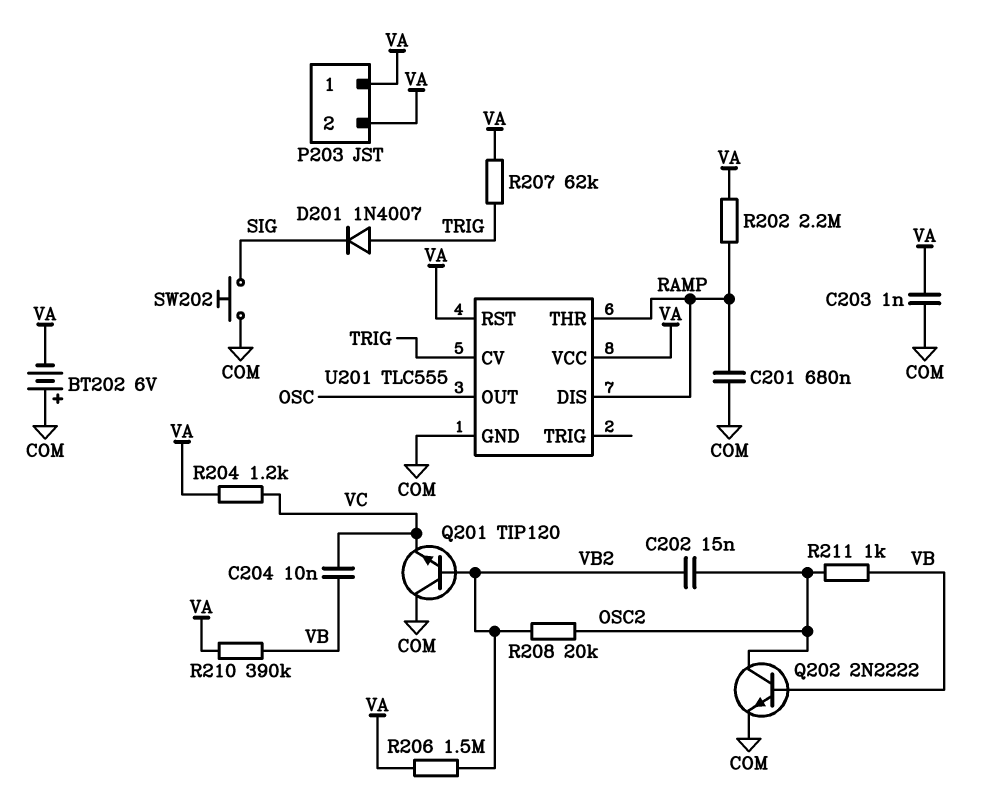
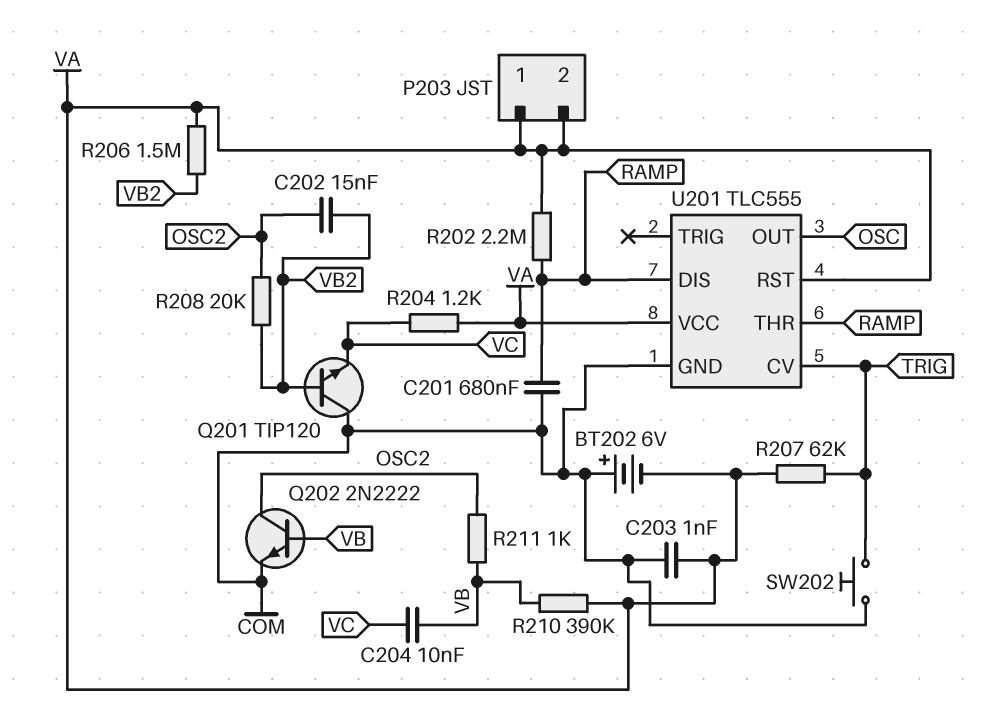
D201: diode 1N4007 (A TRIG, K SIG) -> none
SW202: button (COM, SIG) -> button (COM, TRIG)

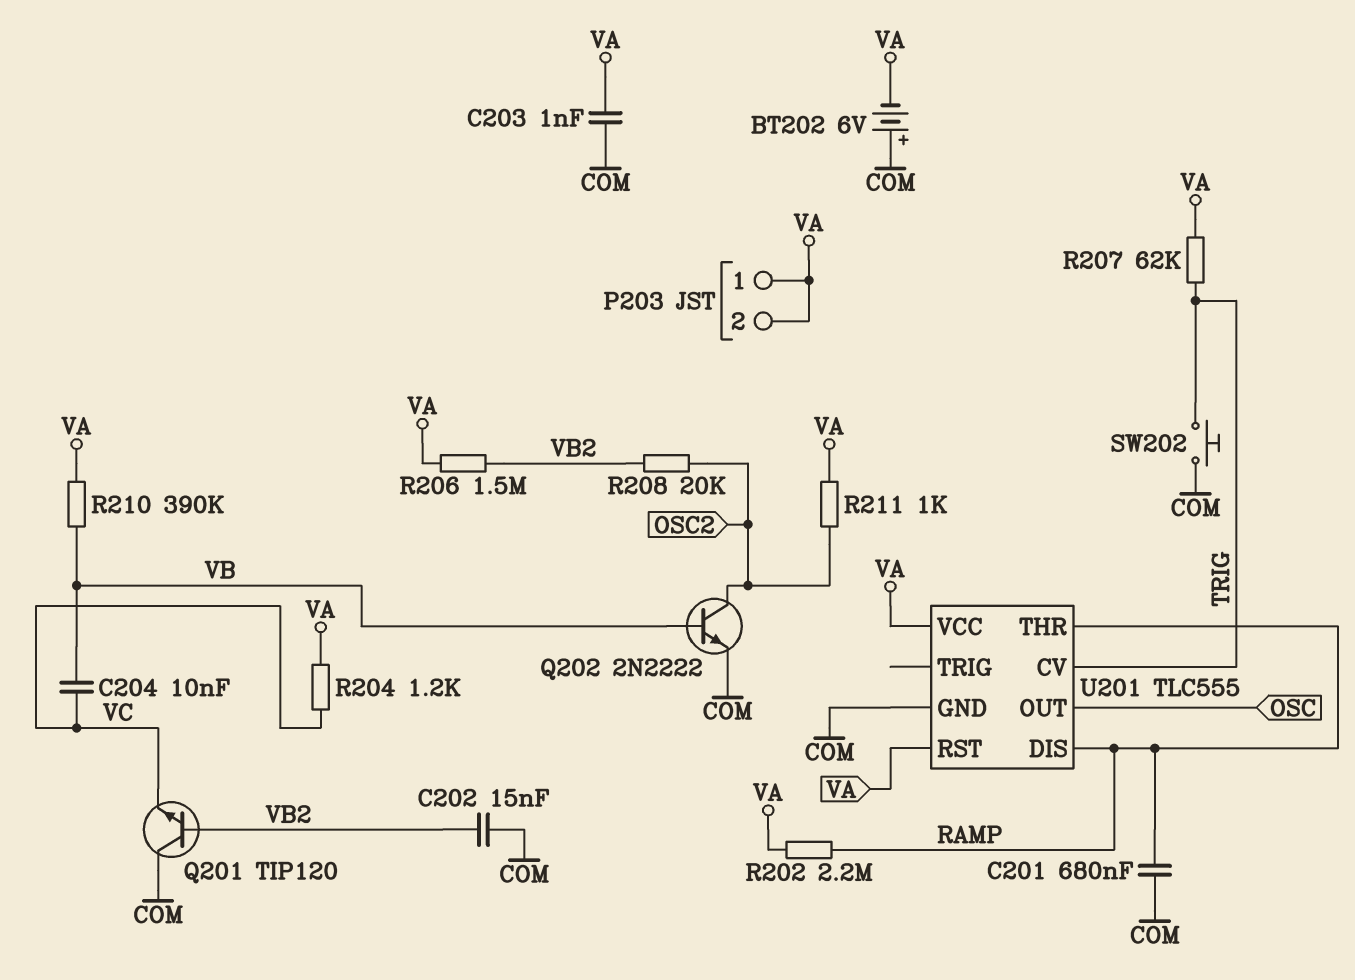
C202: 15nF (OSC2, VB2) -> 15nF (COM, VB2)
R211: 1k (OSC2, VB) -> 1k (OSC2, VA)

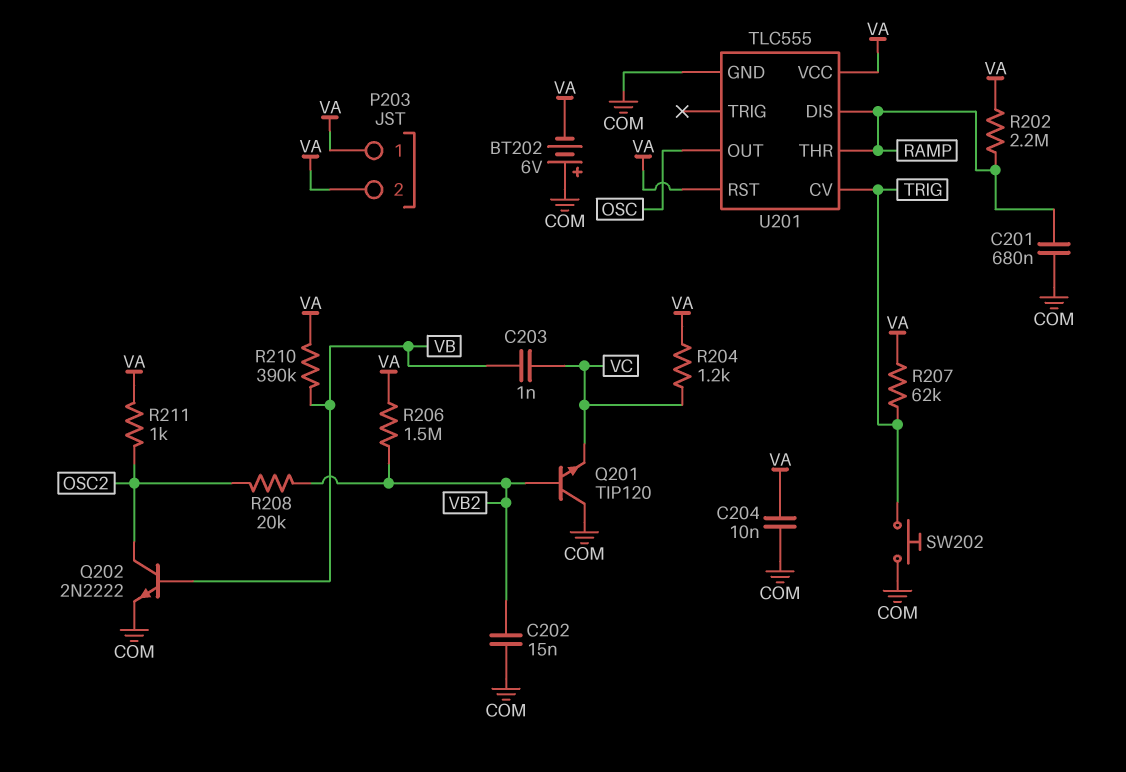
C203: 1nF (COM, VA) -> 1nF (VB, VC)
C204: 10nF (VB, VC) -> 10nF (COM, VA)

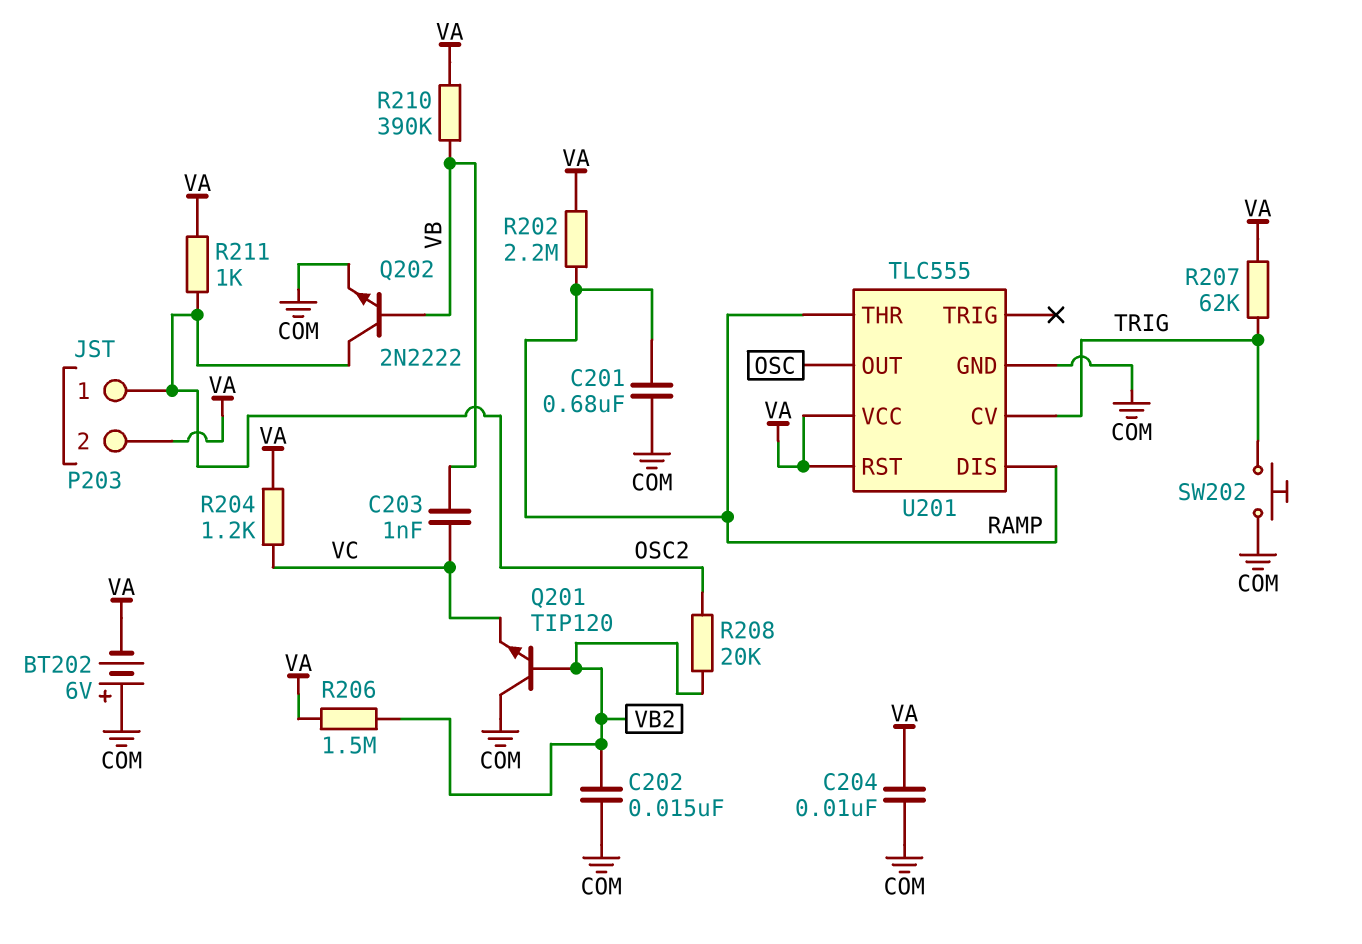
P203 pin 1: VA -> OSC2

